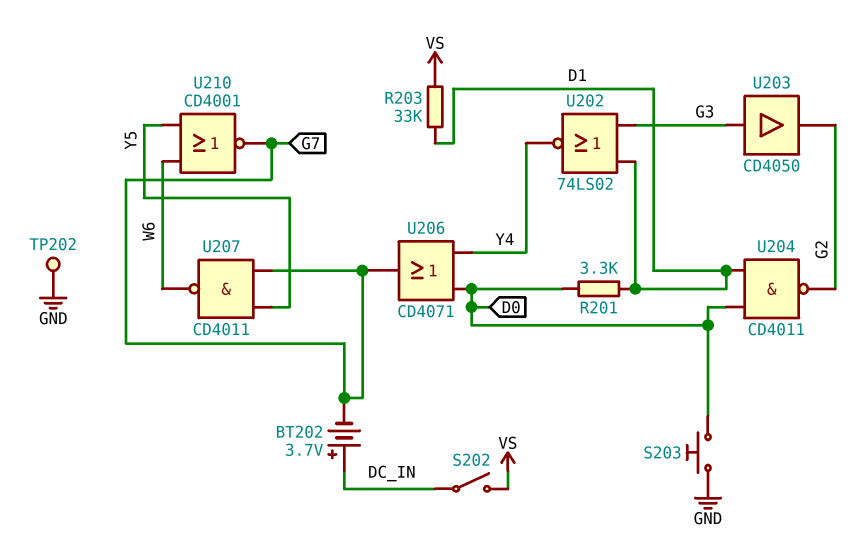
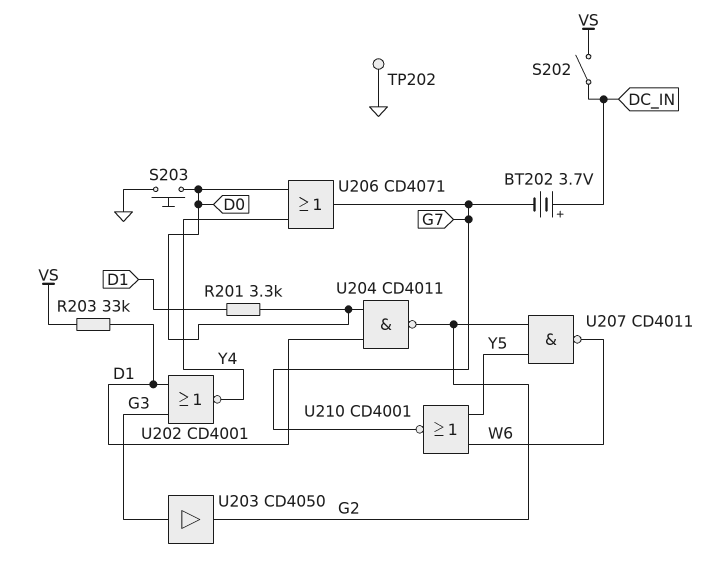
U202: NOR 74LS02 (in D1, in G3, out Y4) -> NOR CD4001 (in D1, in G3, out Y4)
U207: NAND CD4011 (in G7, in Y5, out W6) -> NAND CD4011 (in G2, in Y5, out W6)

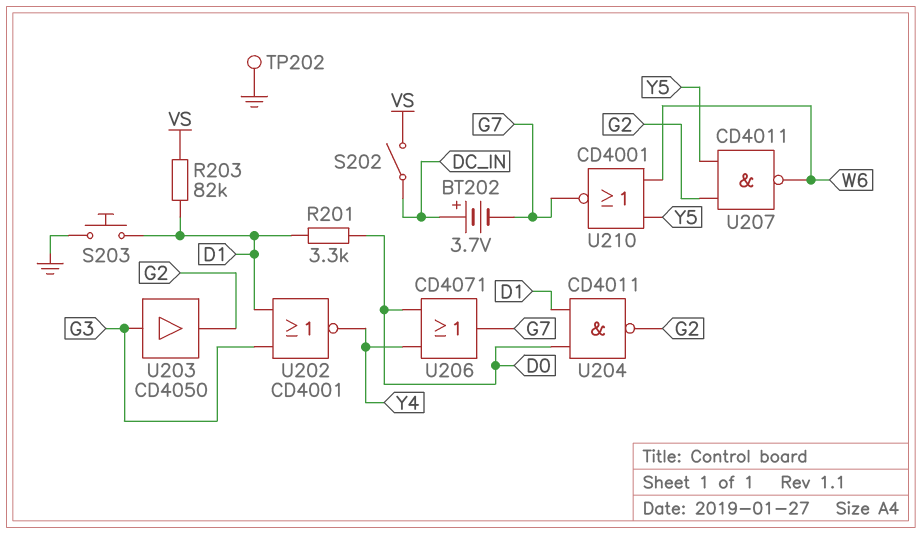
R203: 33k (D1, VS) -> 82k (D1, VS)
S203: button (D0, GND) -> button (D1, GND)

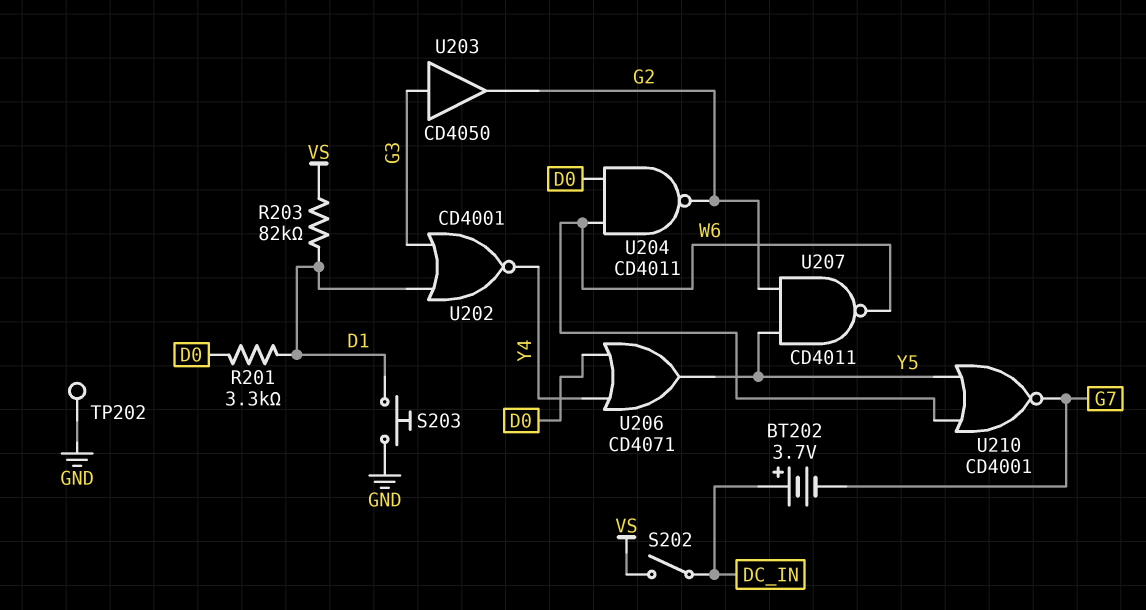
U204: NAND CD4011 (in D0, in D1, out G2) -> NAND CD4011 (in D0, in W6, out G2)
U206: OR CD4071 (in D0, in Y4, out G7) -> OR CD4071 (in D0, in Y4, out Y5)

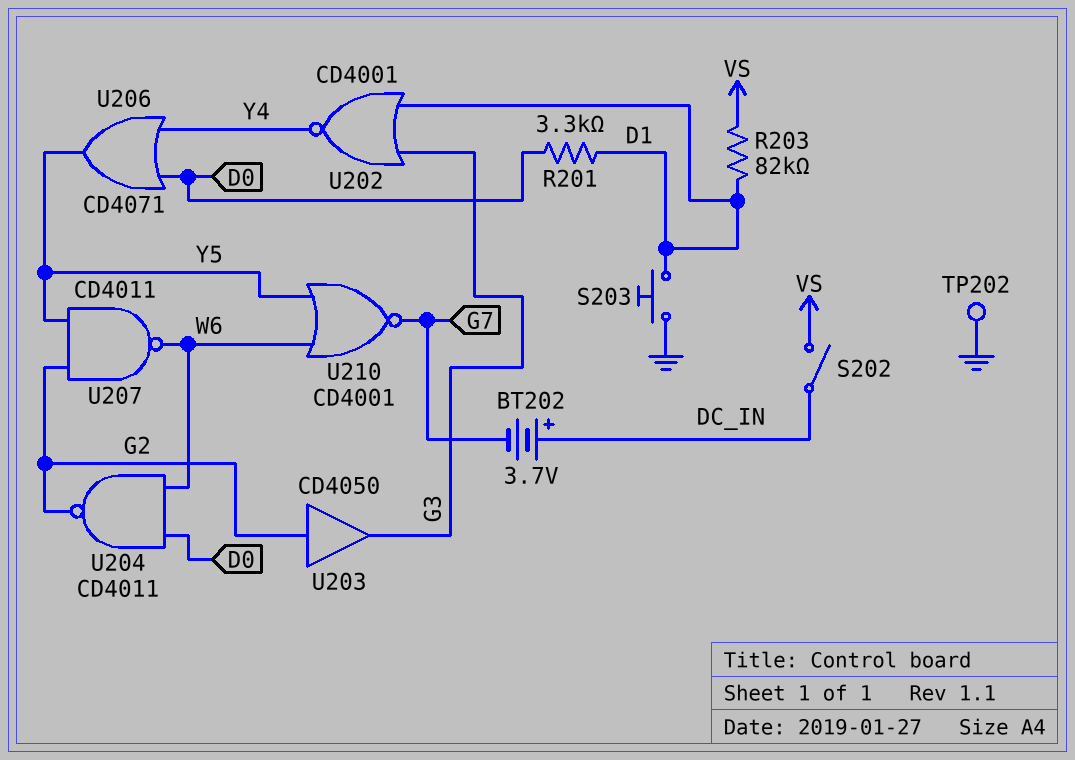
U203: buffer CD4050 (in G3, out G2) -> buffer CD4050 (in G2, out G3)

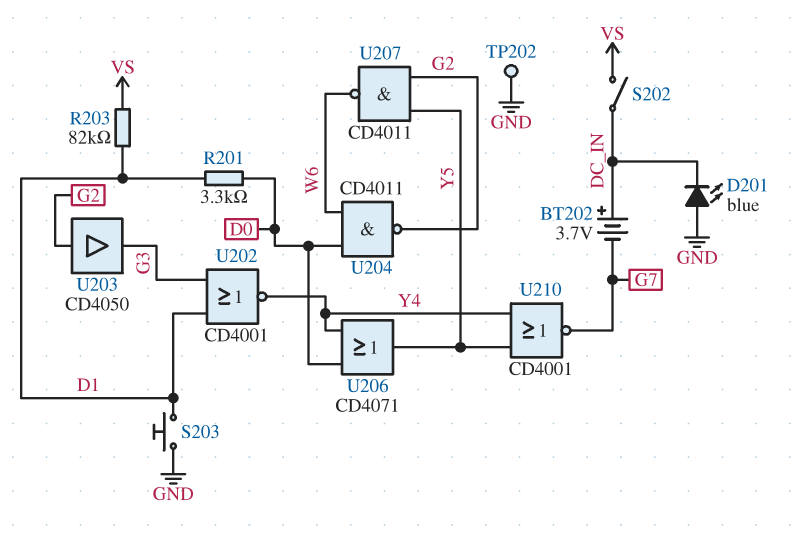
D201: none -> LED blue (A GND, K DC_IN)
U210: NOR CD4001 (in W6, in Y5, out G7) -> NOR CD4001 (in Y4, in Y5, out G7)

